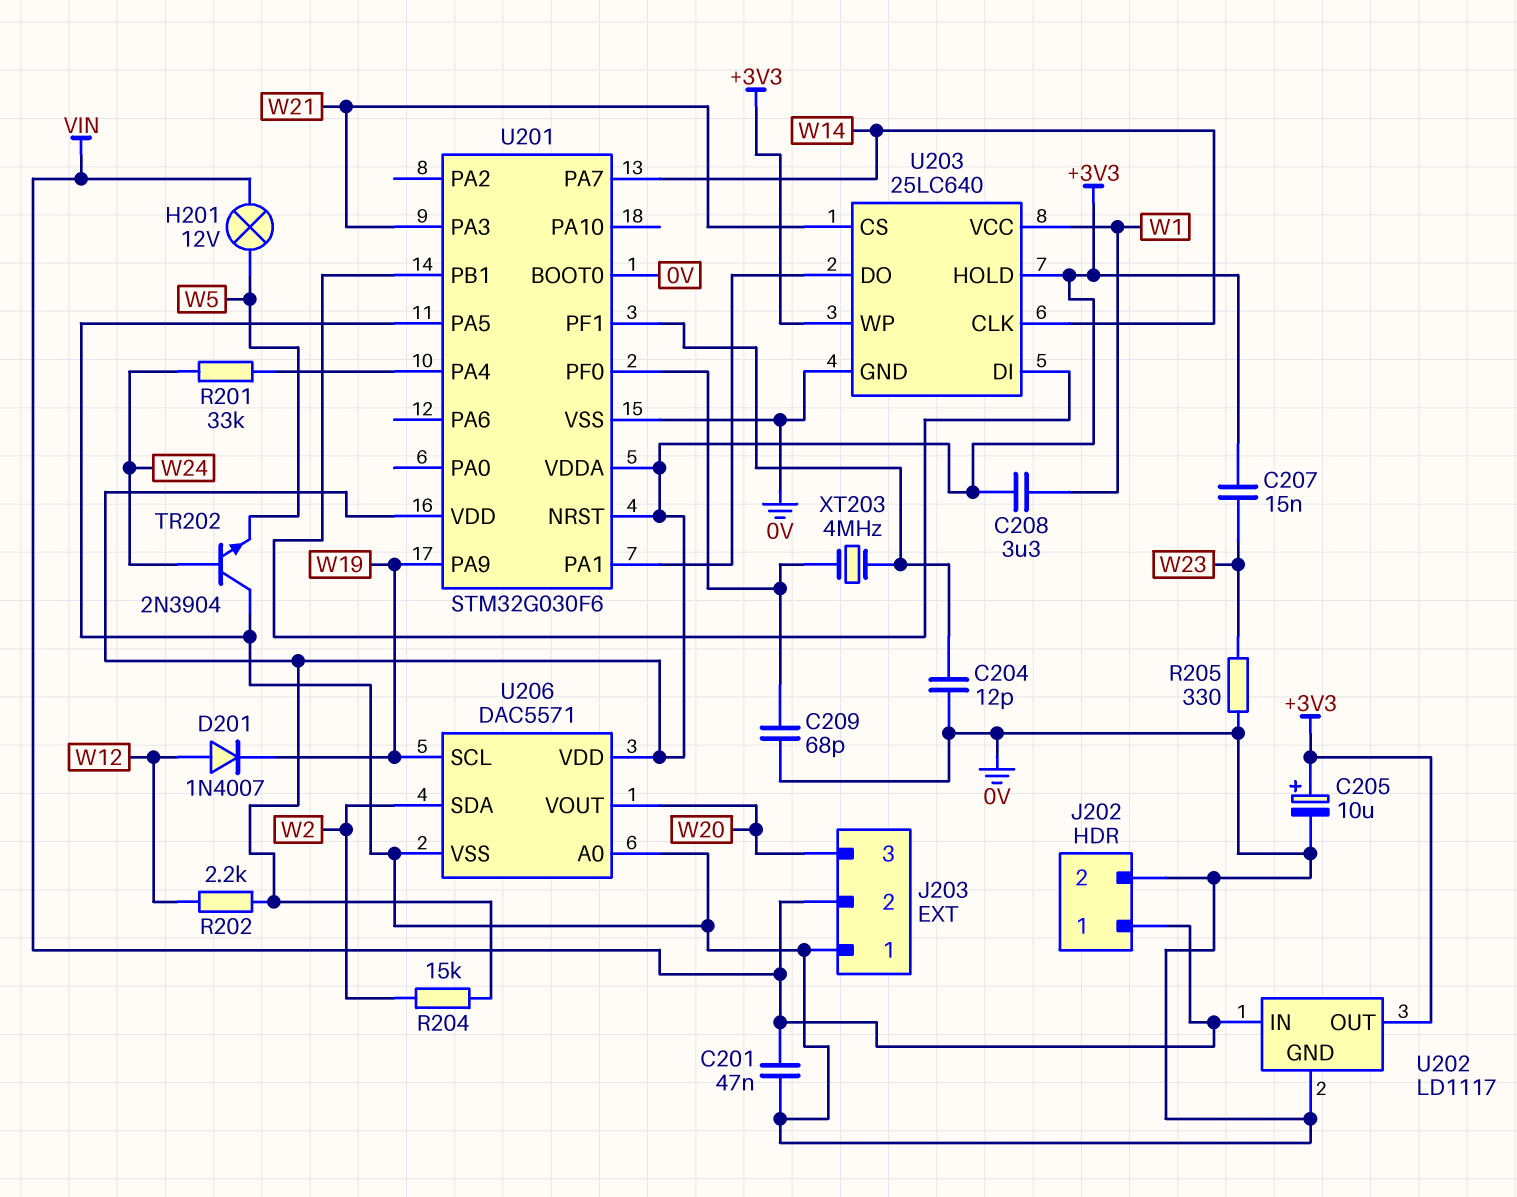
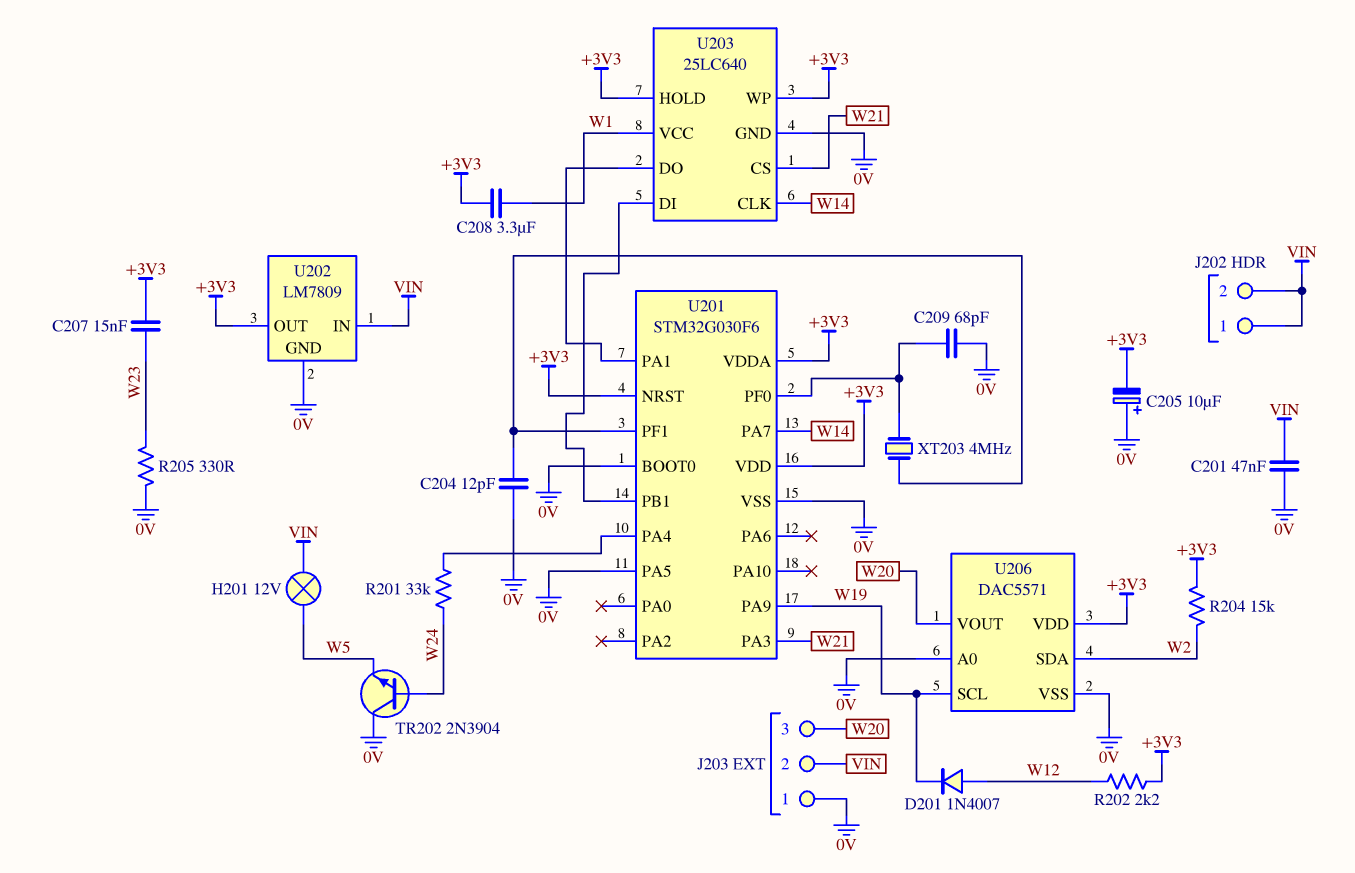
C205: 10uF (plus +3V3, minus 0V) -> 10uF (plus 0V, minus +3V3)
J202 pin 2: 0V -> VIN
U202: LD1117 -> LM7809

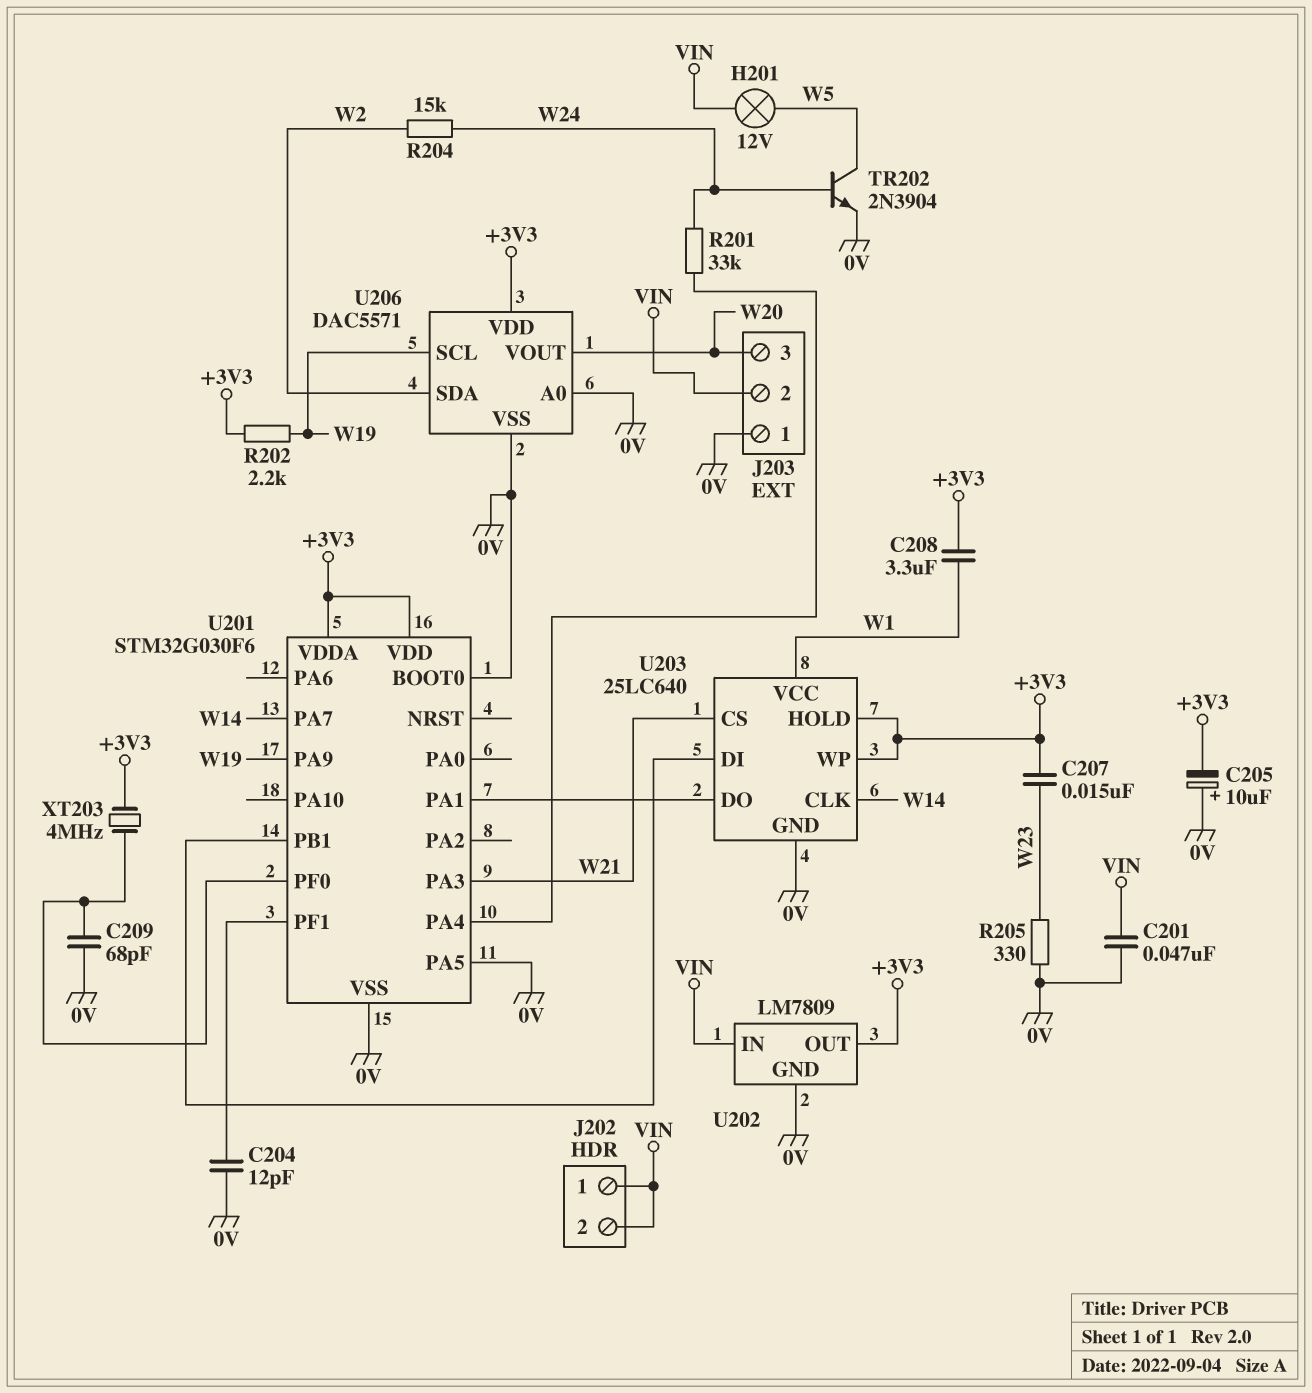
D201: diode 1N4007 (A W12, K W19) -> none
R202: 2.2k (+3V3, W12) -> 2.2k (+3V3, W19)
R204: 15k (+3V3, W2) -> 15k (W2, W24)
TR202: NPN 2N3904 (B W24, C 0V, E W5) -> NPN 2N3904 (B W24, C W5, E 0V)
U201 pin NRST: +3V3 -> none
XT203: 4MHz (U201/PF0, U201/PF1) -> 4MHz (+3V3, U201/PF0)

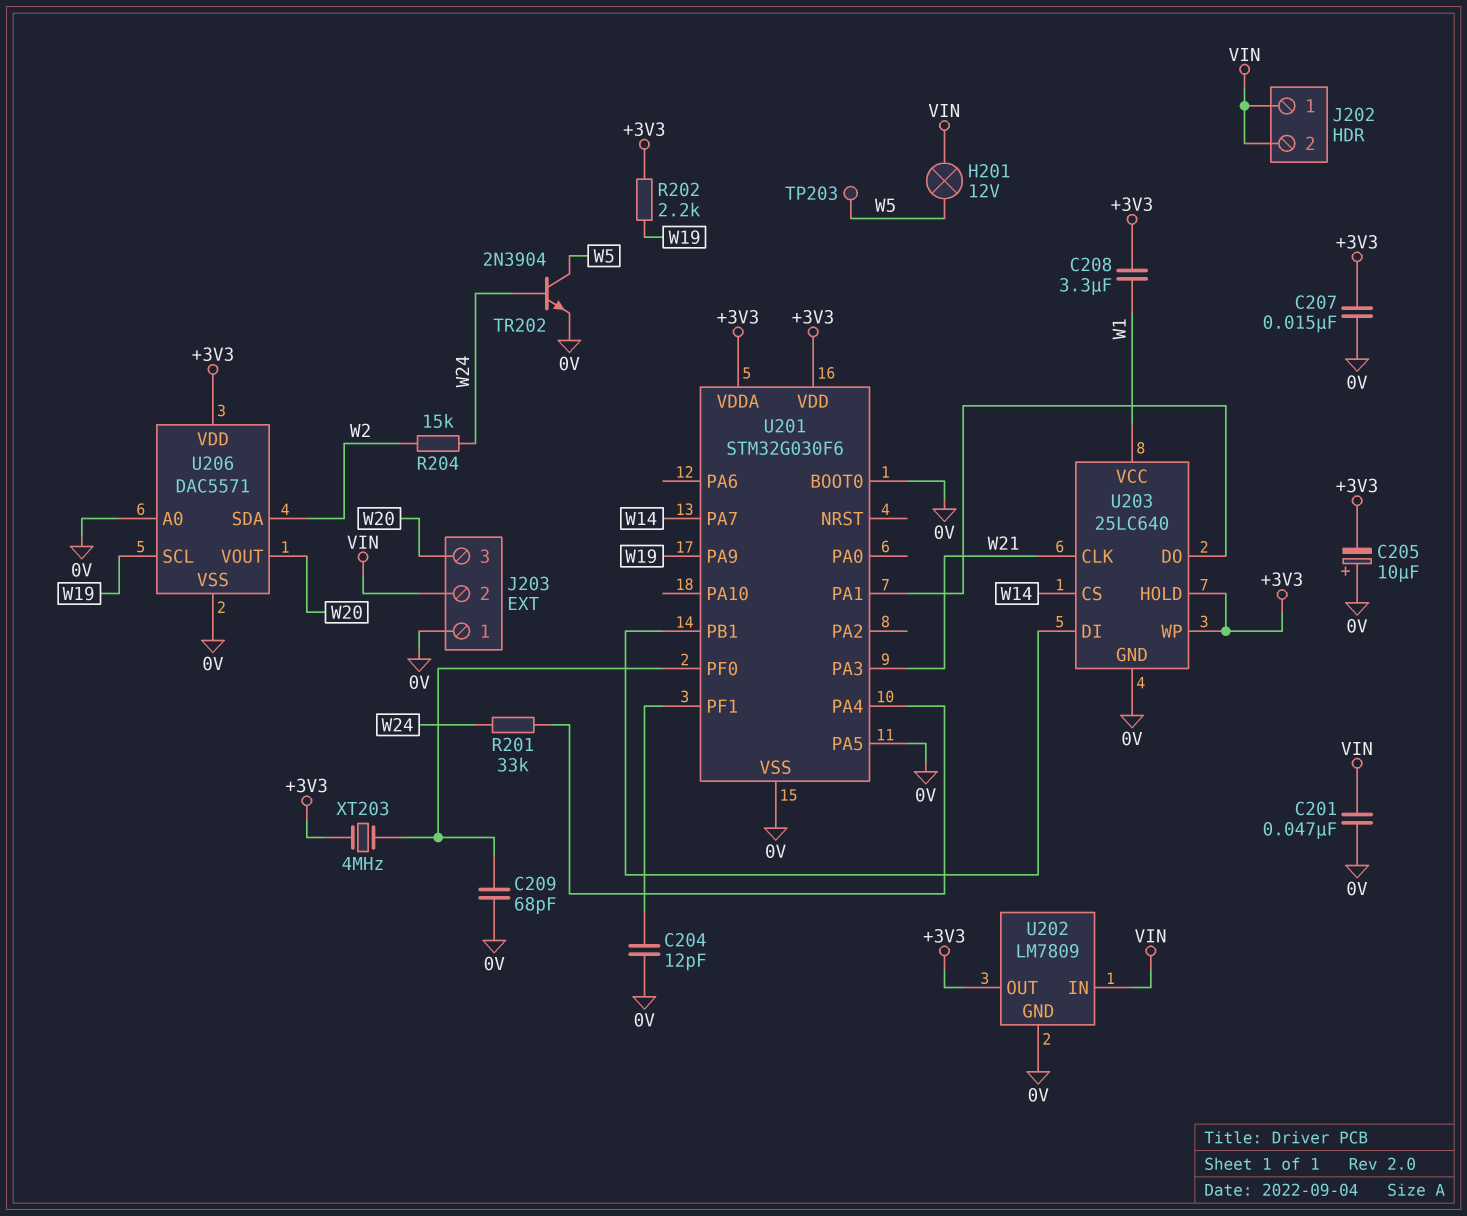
C207: 15nF (+3V3, W23) -> 15nF (+3V3, 0V)
R205: 330 (0V, W23) -> none
TP203: none -> test point (W5)
U203 pin CLK: W14 -> W21
U203 pin CS: W21 -> W14

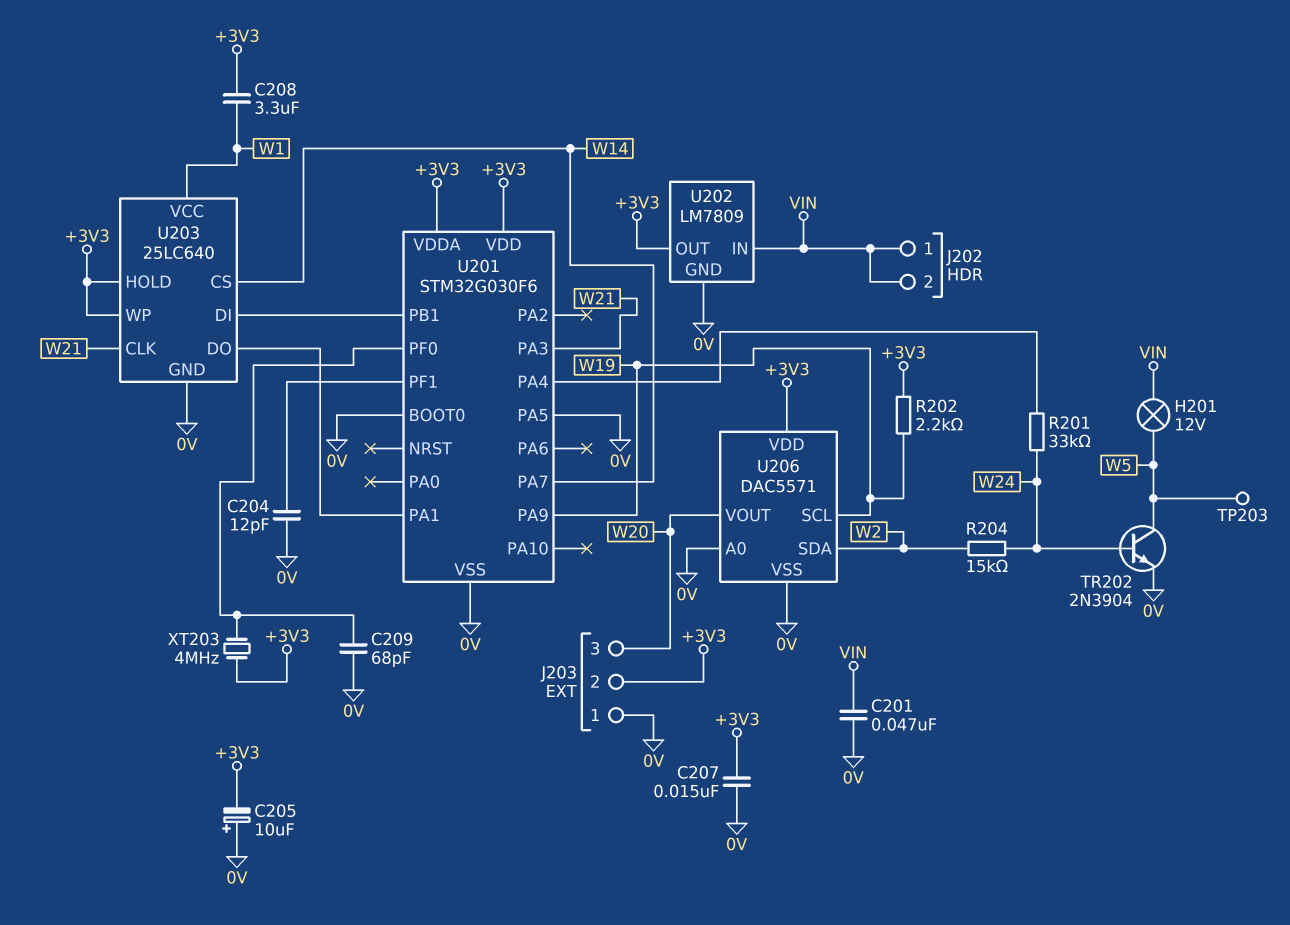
J203 pin 2: VIN -> +3V3

